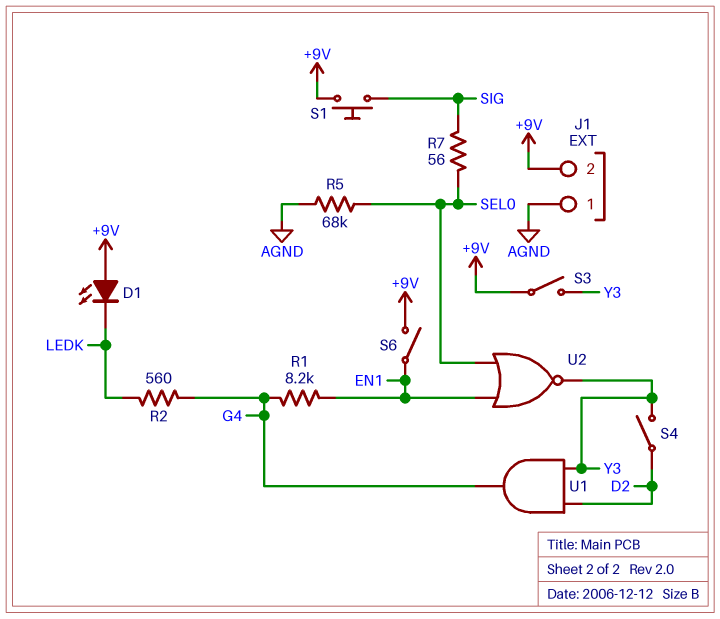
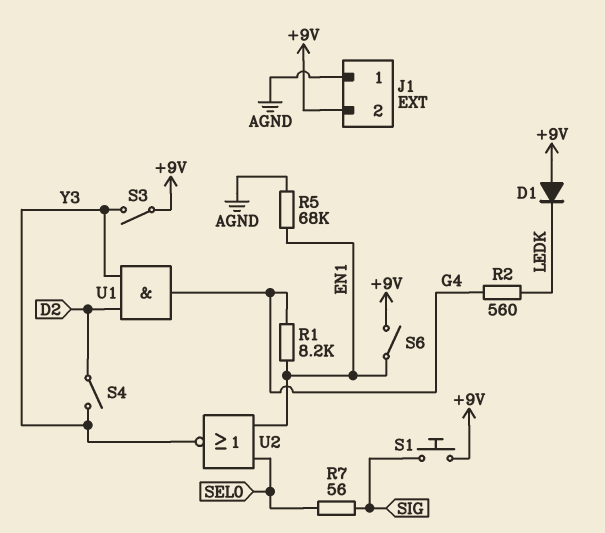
D1: LED (A +9V, K LEDK) -> diode (A +9V, K LEDK)
R5: 68k (AGND, SEL0) -> 68k (AGND, EN1)

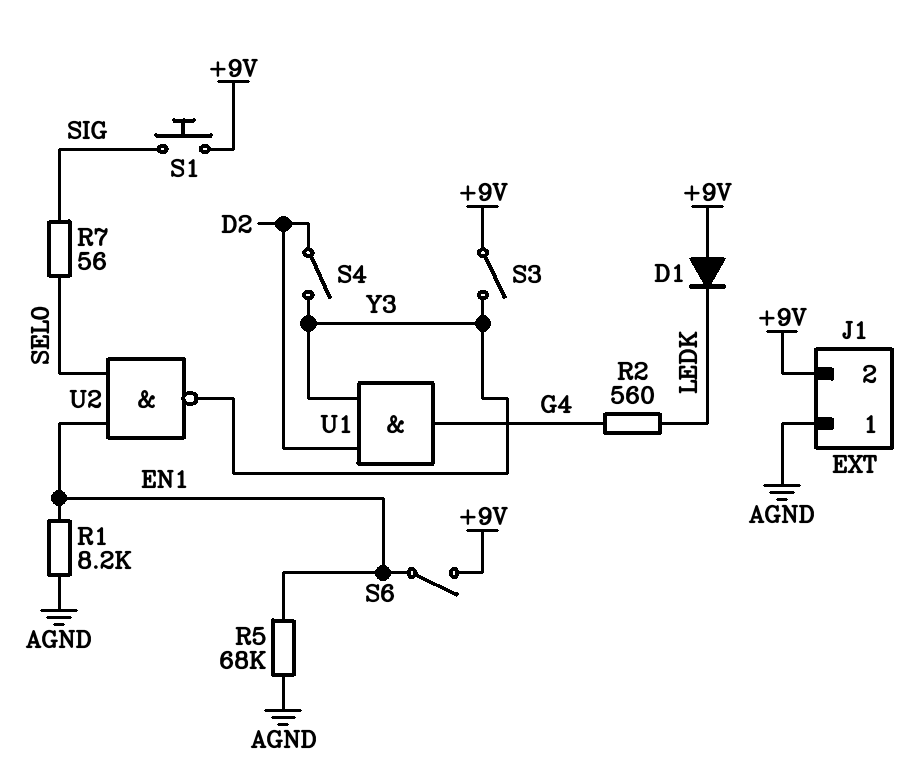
R1: 8.2k (EN1, G4) -> 8.2k (AGND, EN1)
U2: NOR (in EN1, in SEL0, out Y3) -> NAND (in EN1, in SEL0, out Y3)

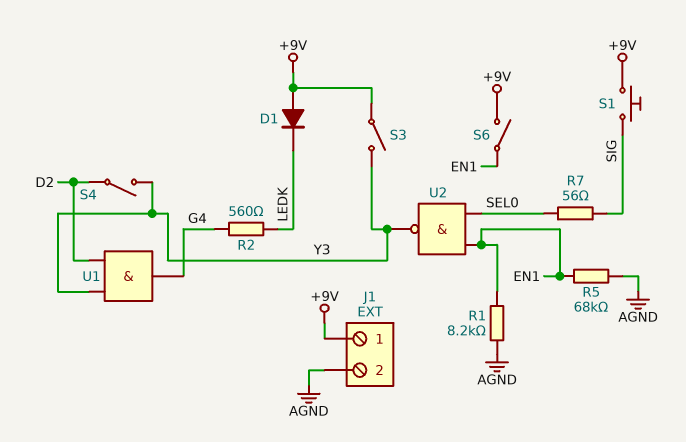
J1 pin 1: AGND -> +9V
J1 pin 2: +9V -> AGND

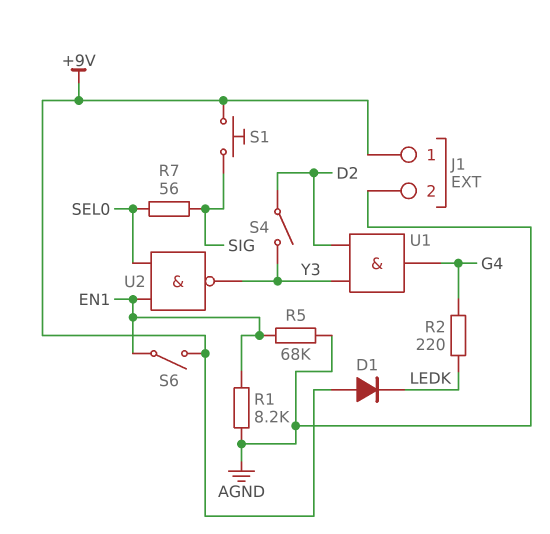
R2: 560 (G4, LEDK) -> 220 (G4, LEDK)
S3: switch (+9V, Y3) -> none

